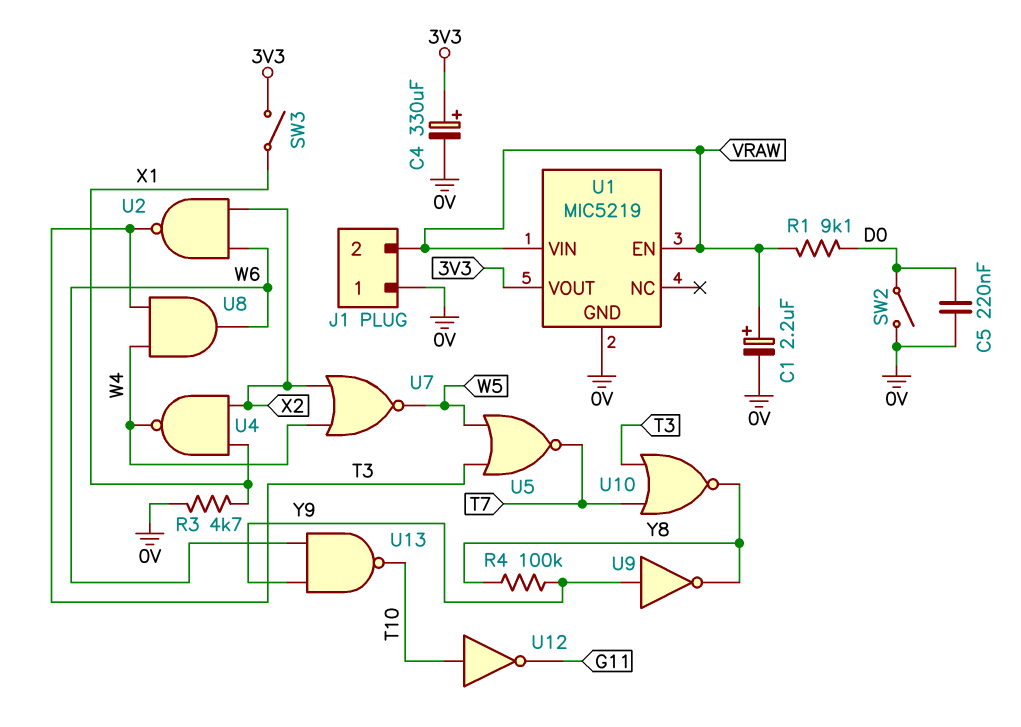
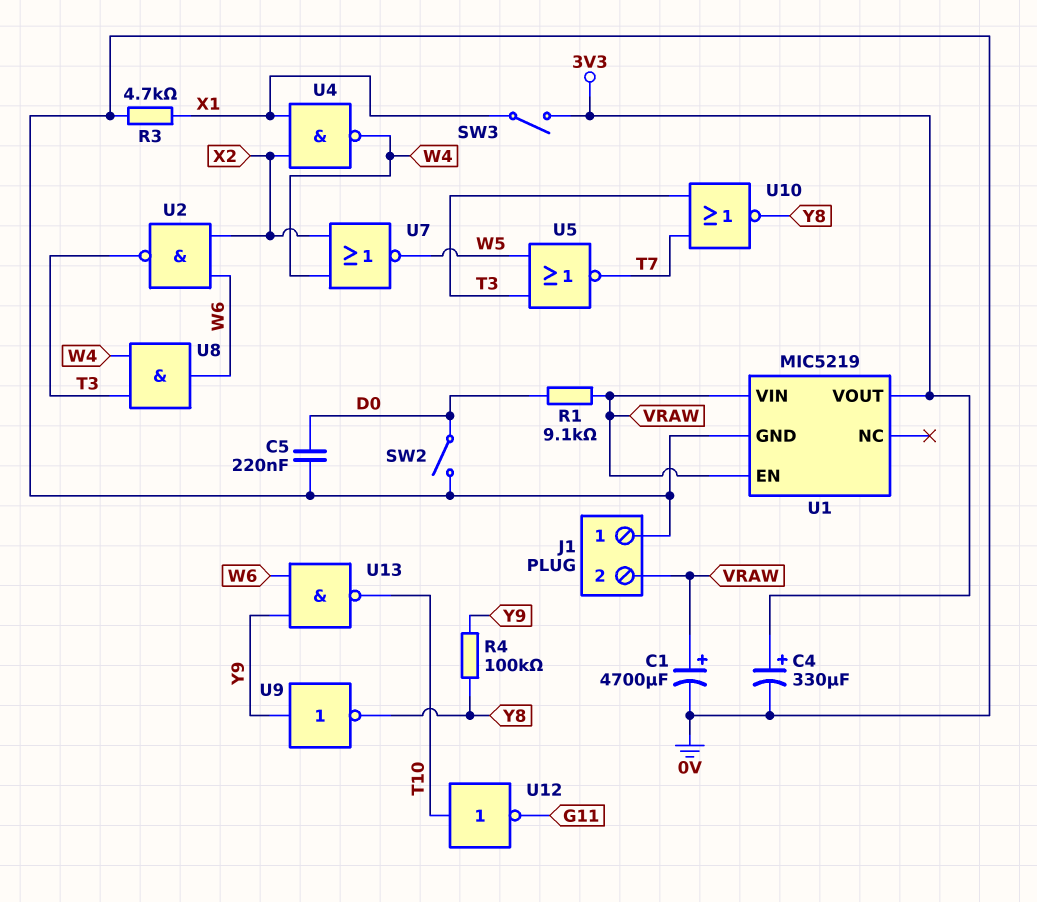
C1: 2.2uF (plus VRAW, minus 0V) -> 4700uF (plus VRAW, minus 0V)

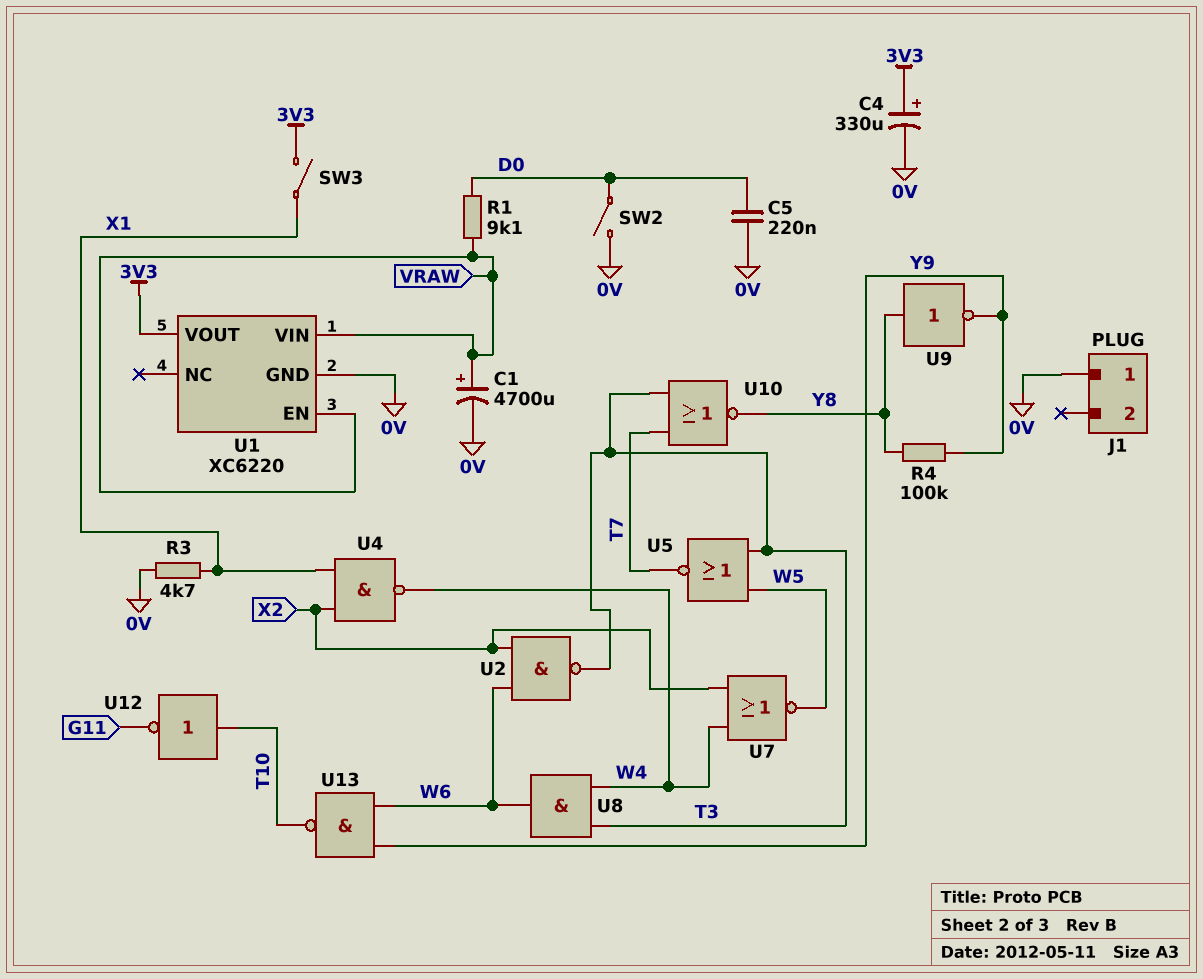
J1 pin 2: VRAW -> none
U1: MIC5219 -> XC6220
U9: NOT (in Y9, out Y8) -> NOT (in Y8, out Y9)

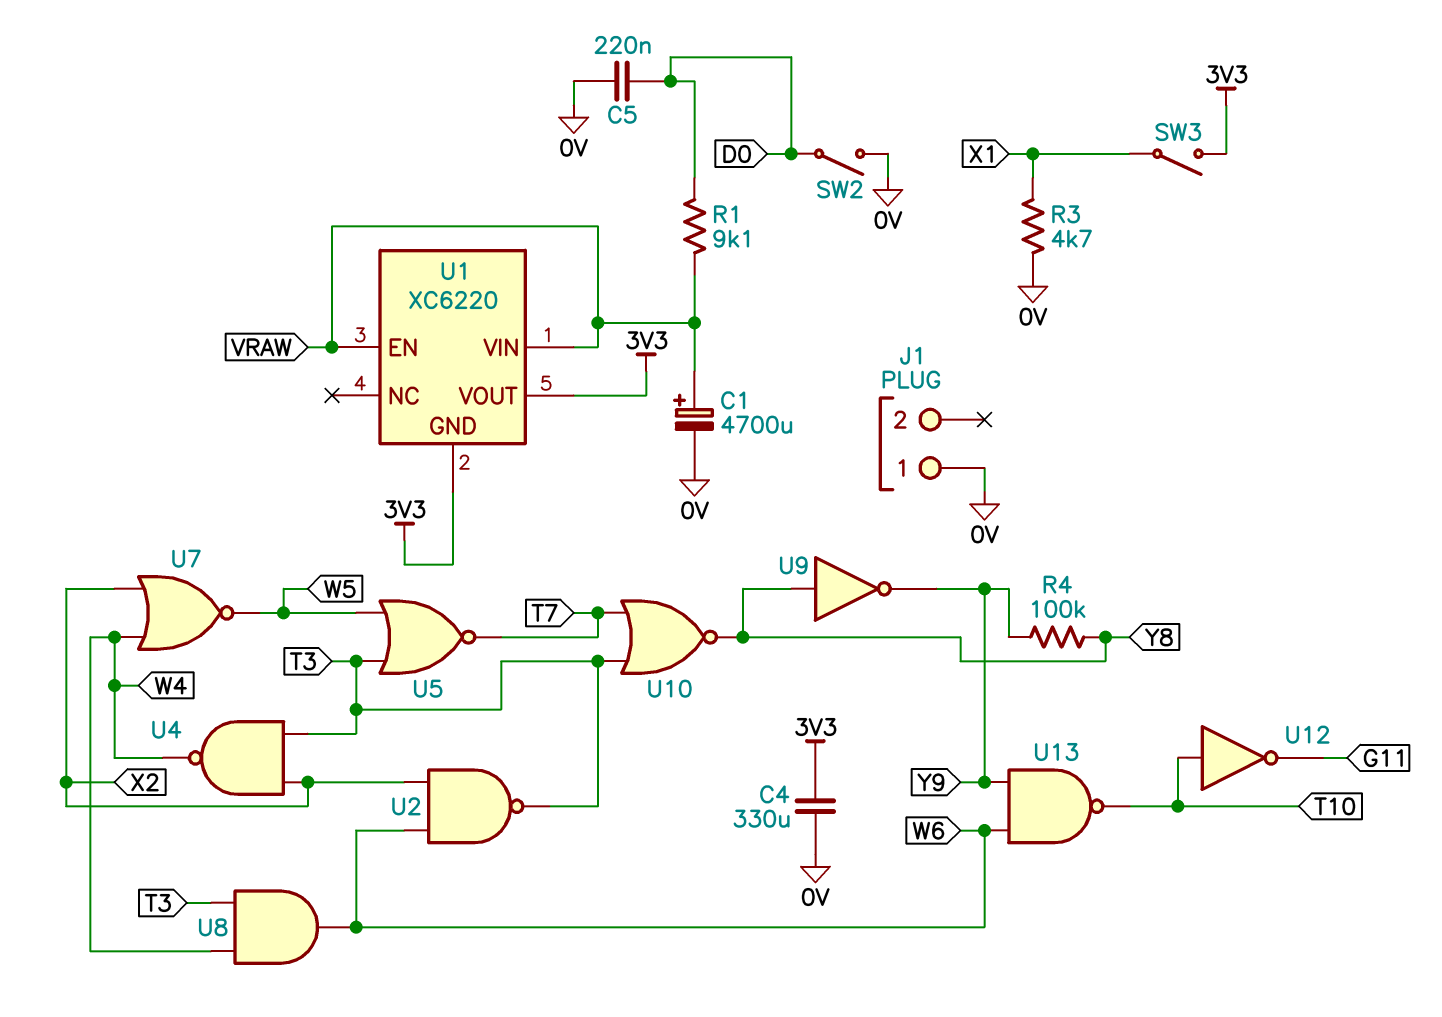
C4: 330uF (plus 3V3, minus 0V) -> 330uF (0V, 3V3)
U1 pin GND: 0V -> 3V3
U4: NAND (in X1, in X2, out W4) -> NAND (in T3, in X2, out W4)

